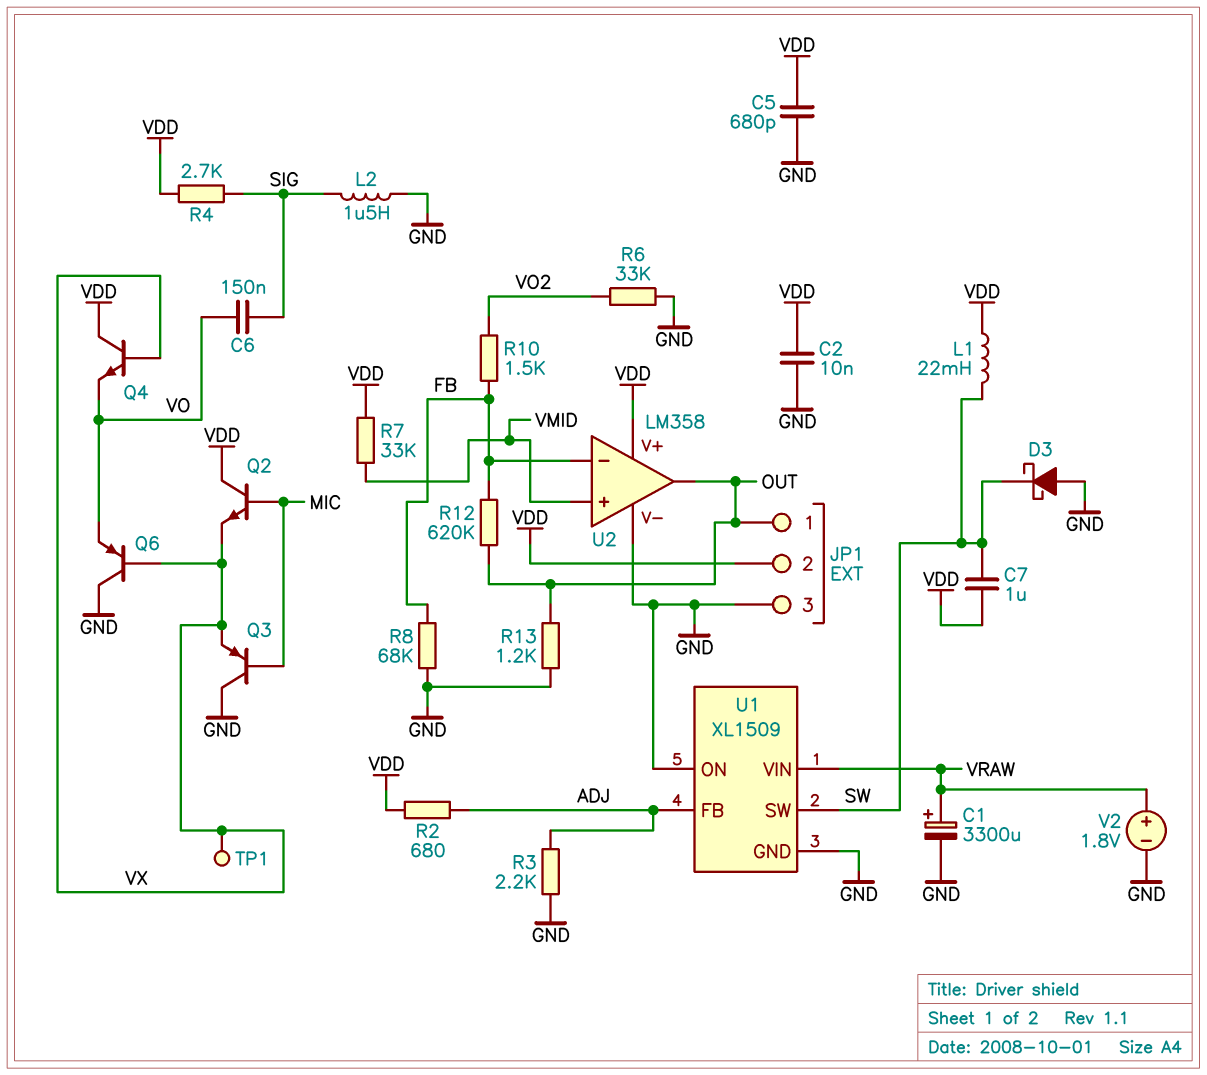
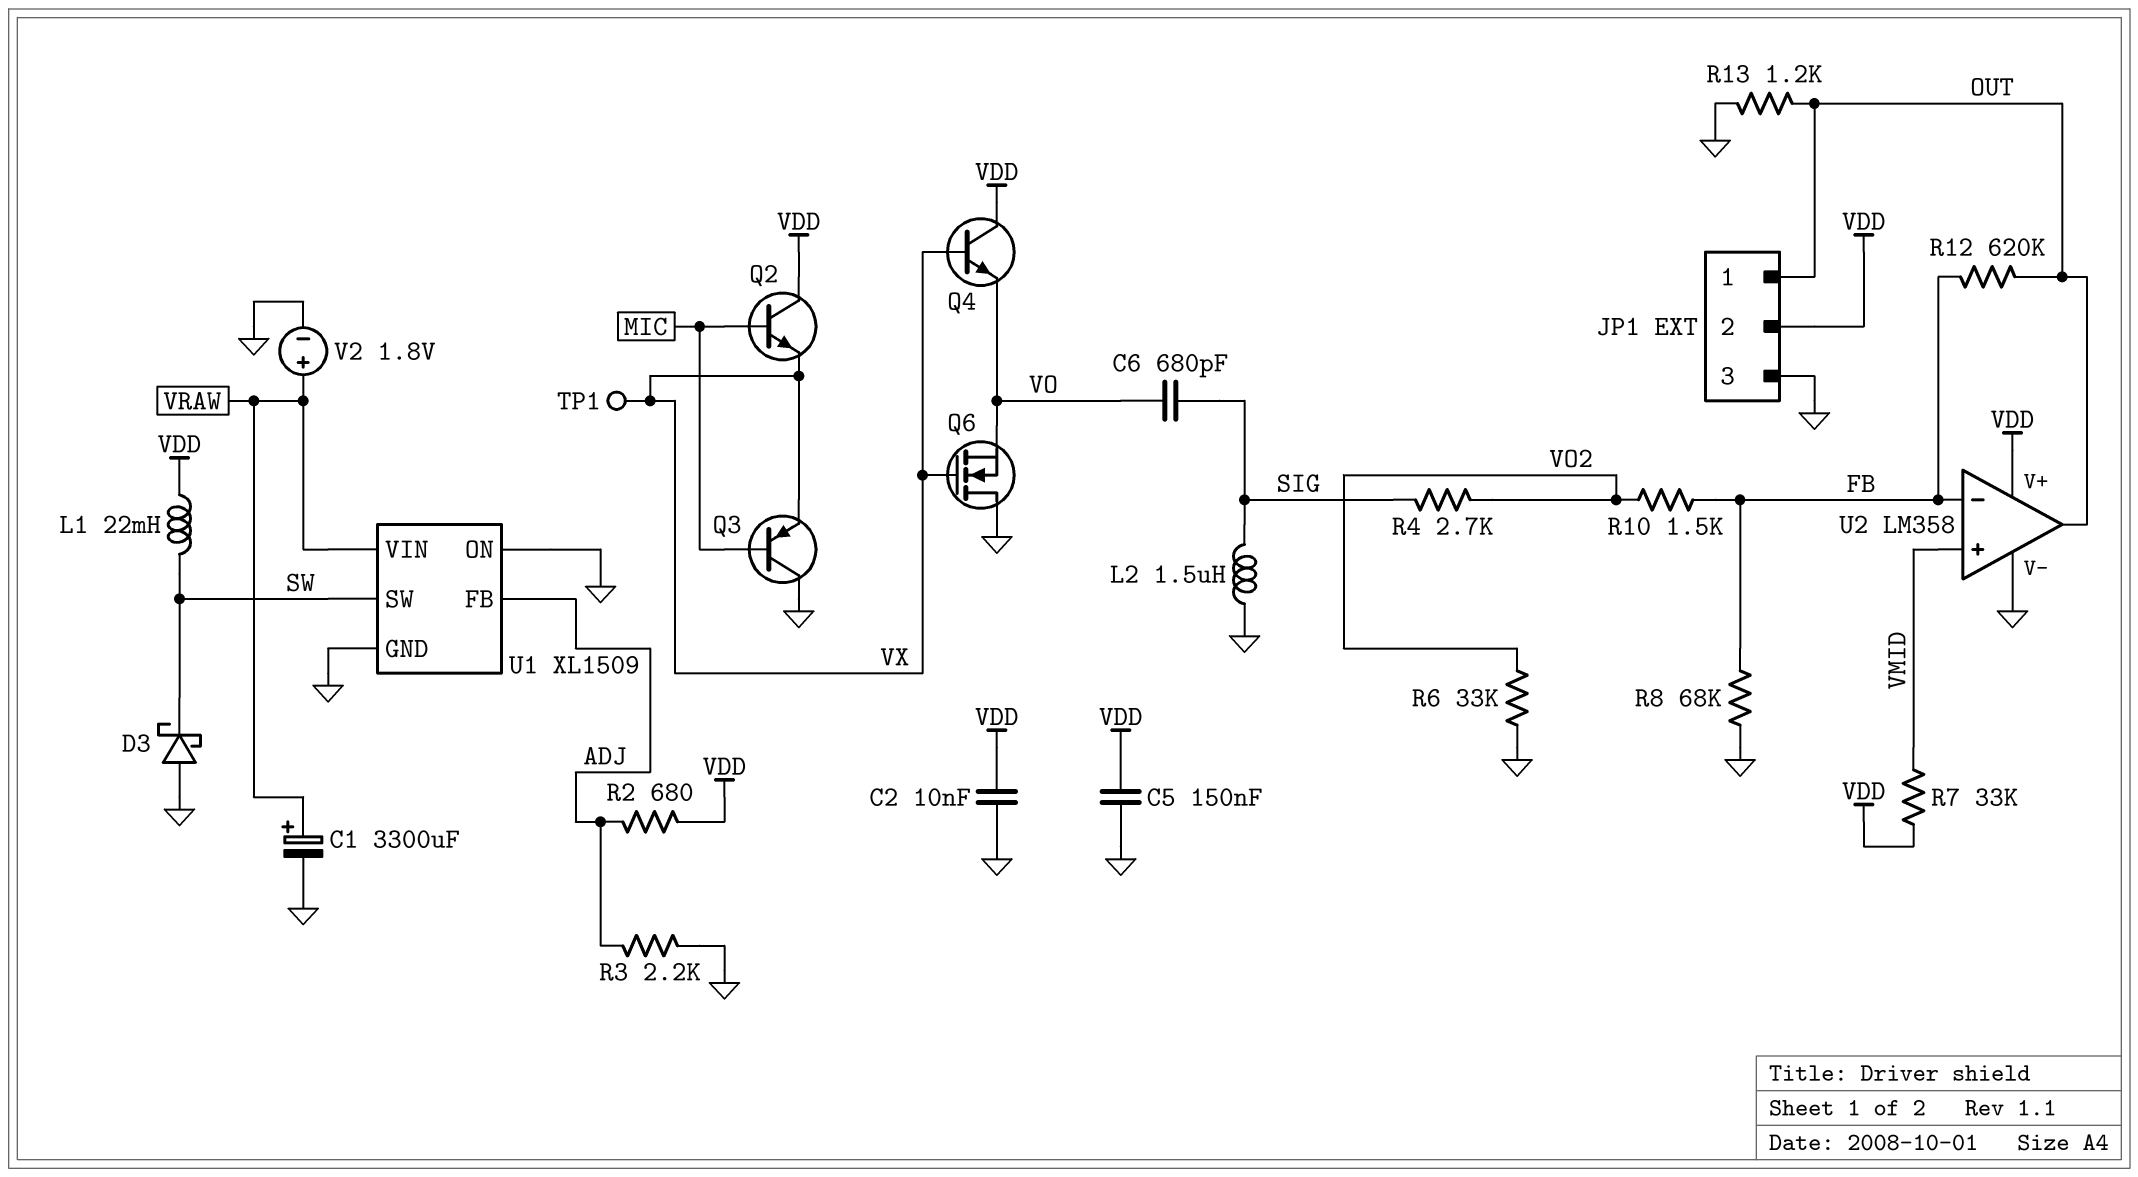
C5: 680pF (GND, VDD) -> 150nF (GND, VDD)
C6: 150nF (SIG, VO) -> 680pF (SIG, VO)
C7: 1uF (SW, VDD) -> none
Q6: PNP (B VX, C GND, E VO) -> NMOS (G VX, D GND, S VO)
R4: 2.7k (SIG, VDD) -> 2.7k (SIG, VO2)

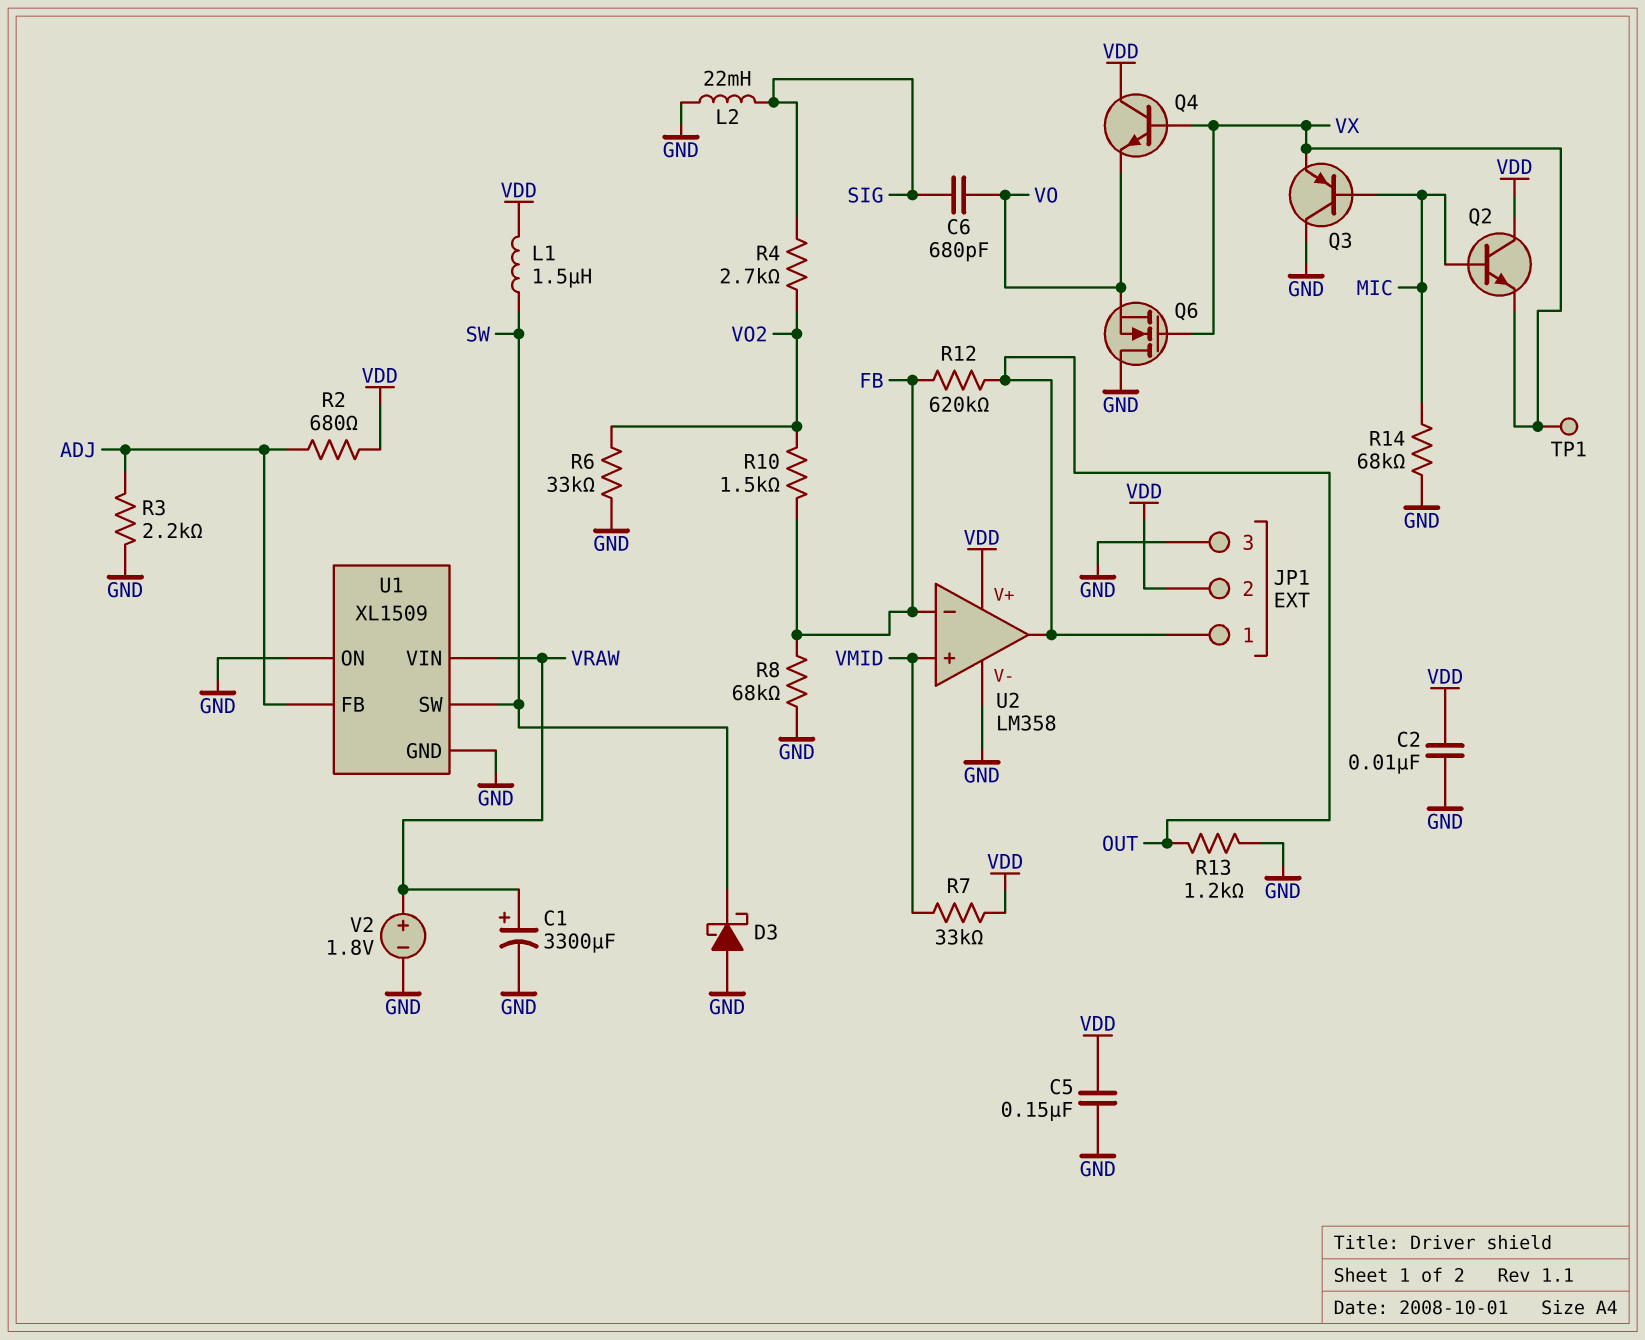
L1: 22mH (SW, VDD) -> 1.5uH (SW, VDD)
L2: 1.5uH (GND, SIG) -> 22mH (GND, SIG)
R14: none -> 68k (GND, MIC)

